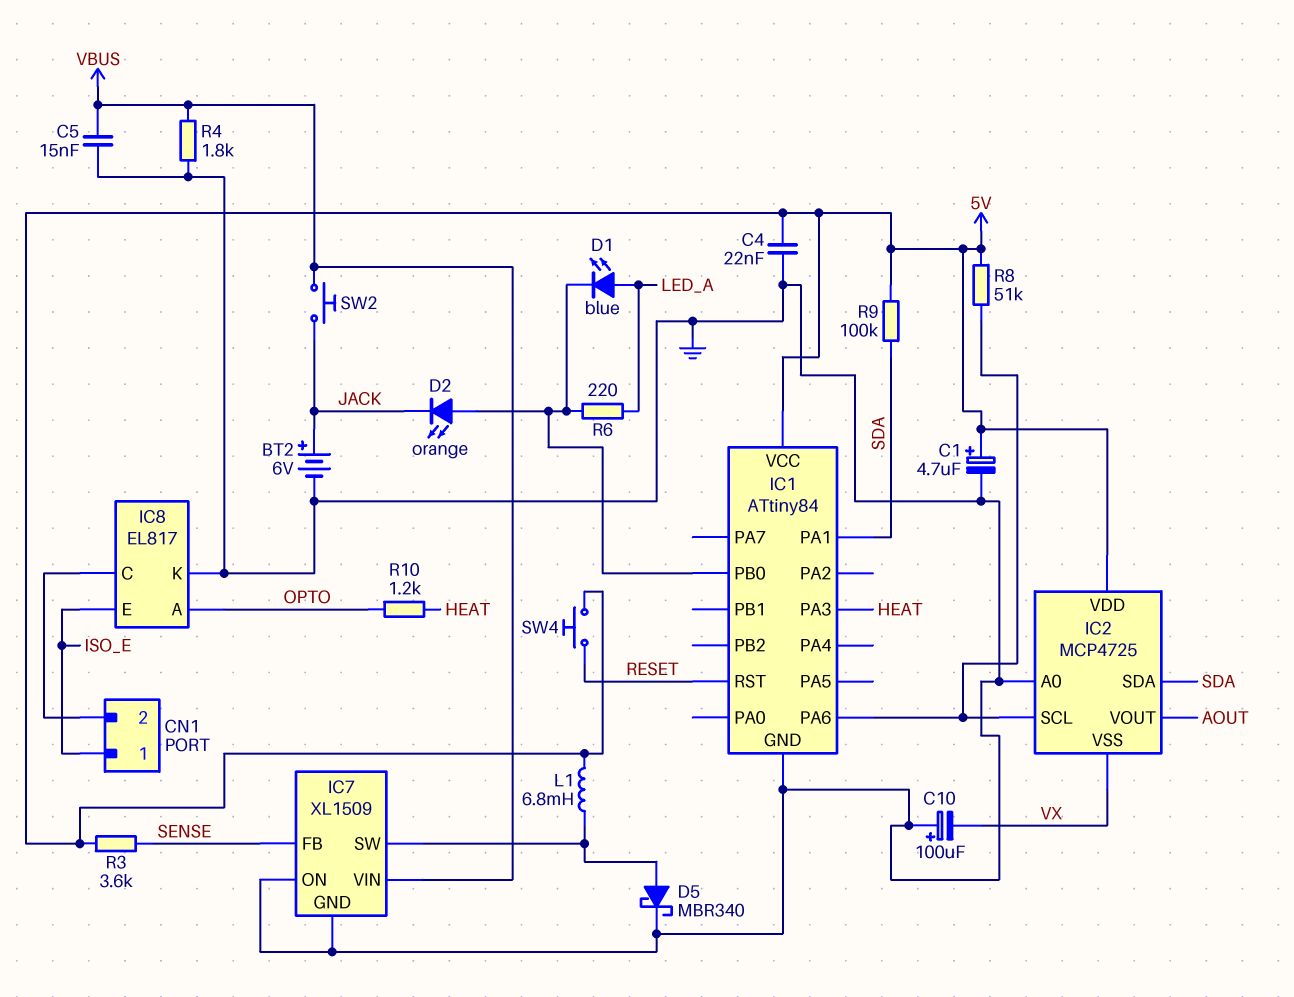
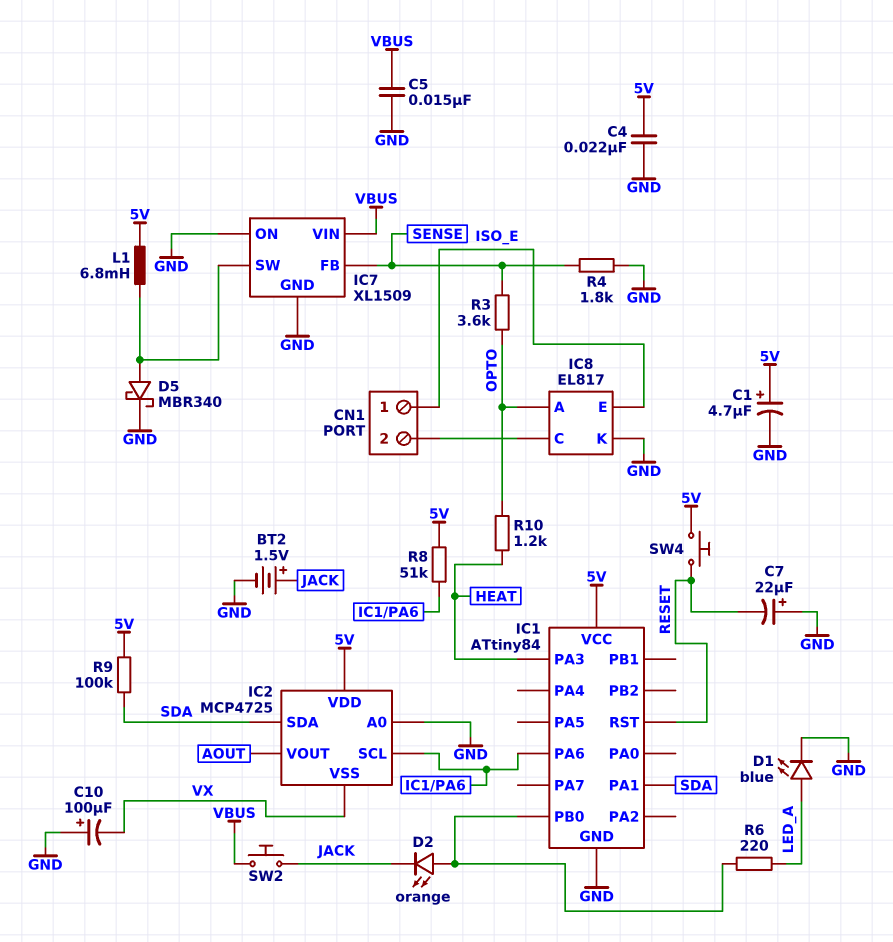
BT2: 6V (plus JACK, minus GND) -> 1.5V (plus JACK, minus GND)
C7: none -> 22uF (plus GND, minus RESET)
D1: LED blue (A LED_A, K IC1/PB0) -> LED blue (A LED_A, K GND)
R3: 3.6k (5V, SENSE) -> 3.6k (OPTO, SENSE)
R4: 1.8k (GND, VBUS) -> 1.8k (GND, SENSE)

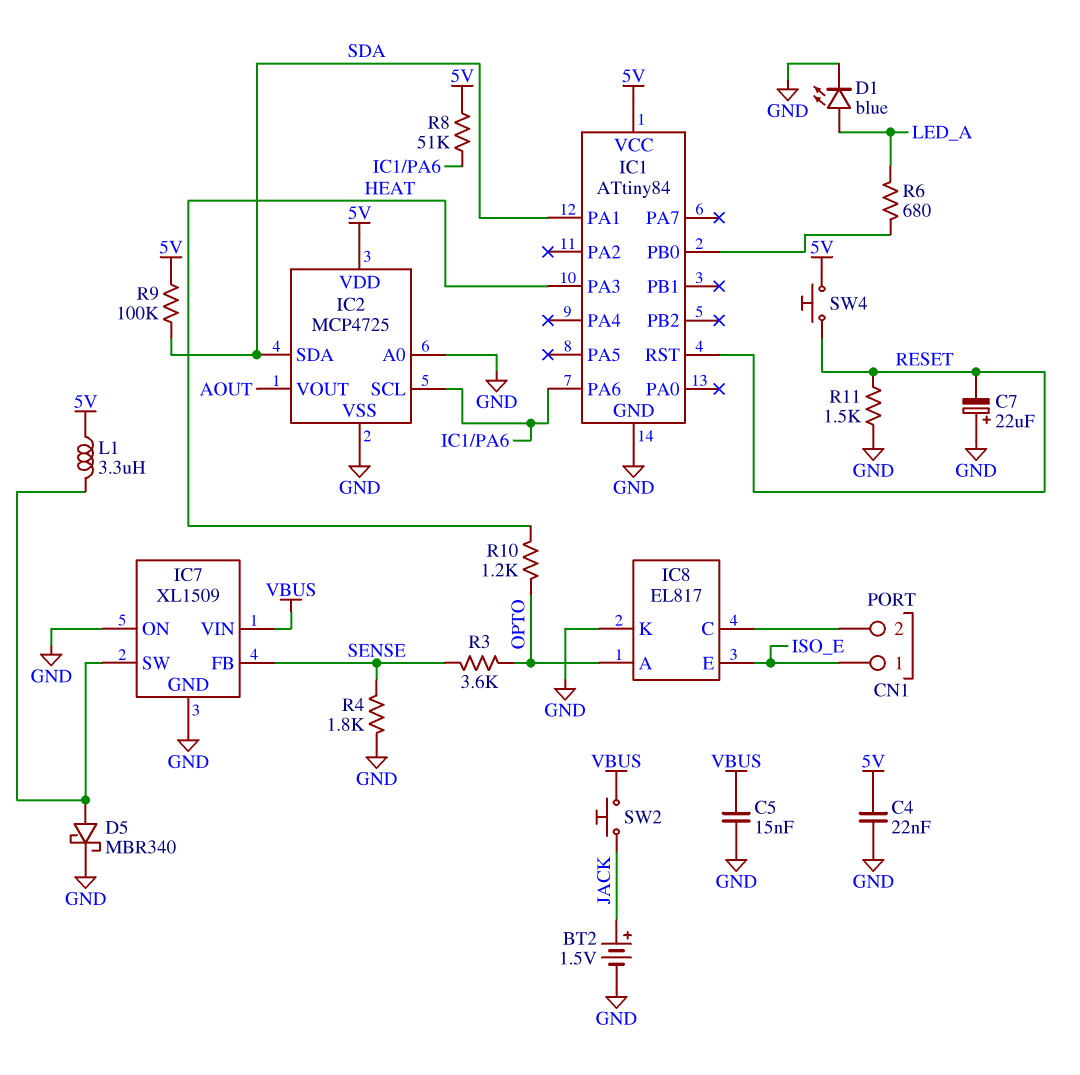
C1: 4.7uF (plus 5V, minus GND) -> none
C10: 100uF (plus GND, minus VX) -> none
D2: LED orange (A IC1/PB0, K JACK) -> none
IC2 pin VSS: VX -> GND
L1: 6.8mH (5V, IC7/SW) -> 3.3uH (5V, IC7/SW)
R6: 220 (IC1/PB0, LED_A) -> 680 (IC1/PB0, LED_A)
R11: none -> 1.5k (GND, RESET)

